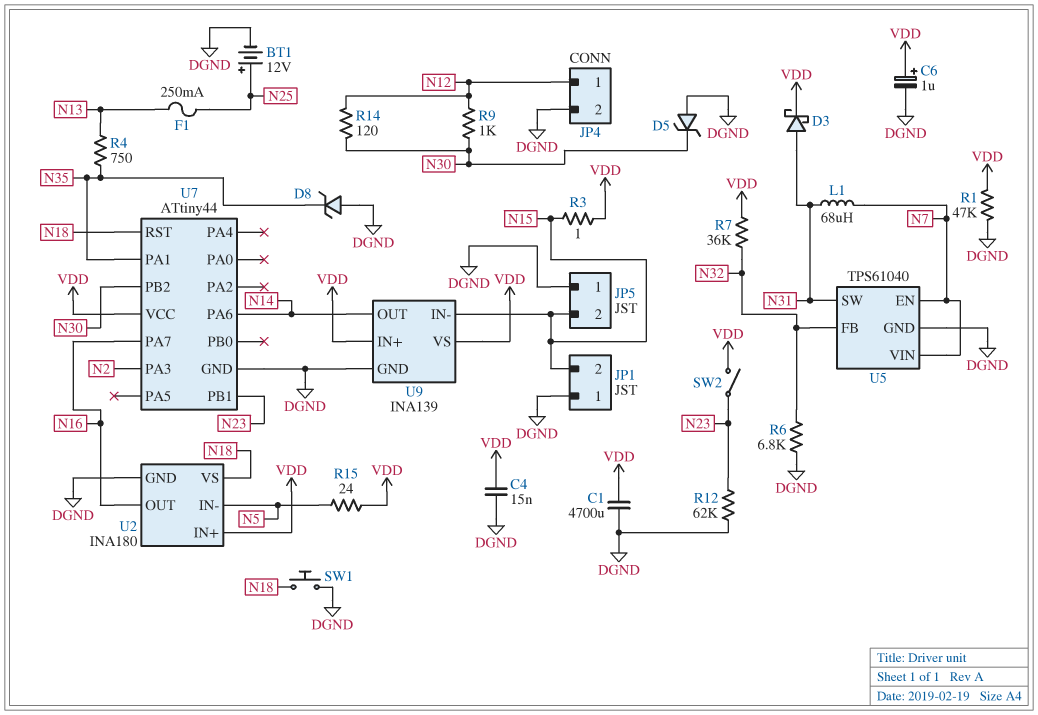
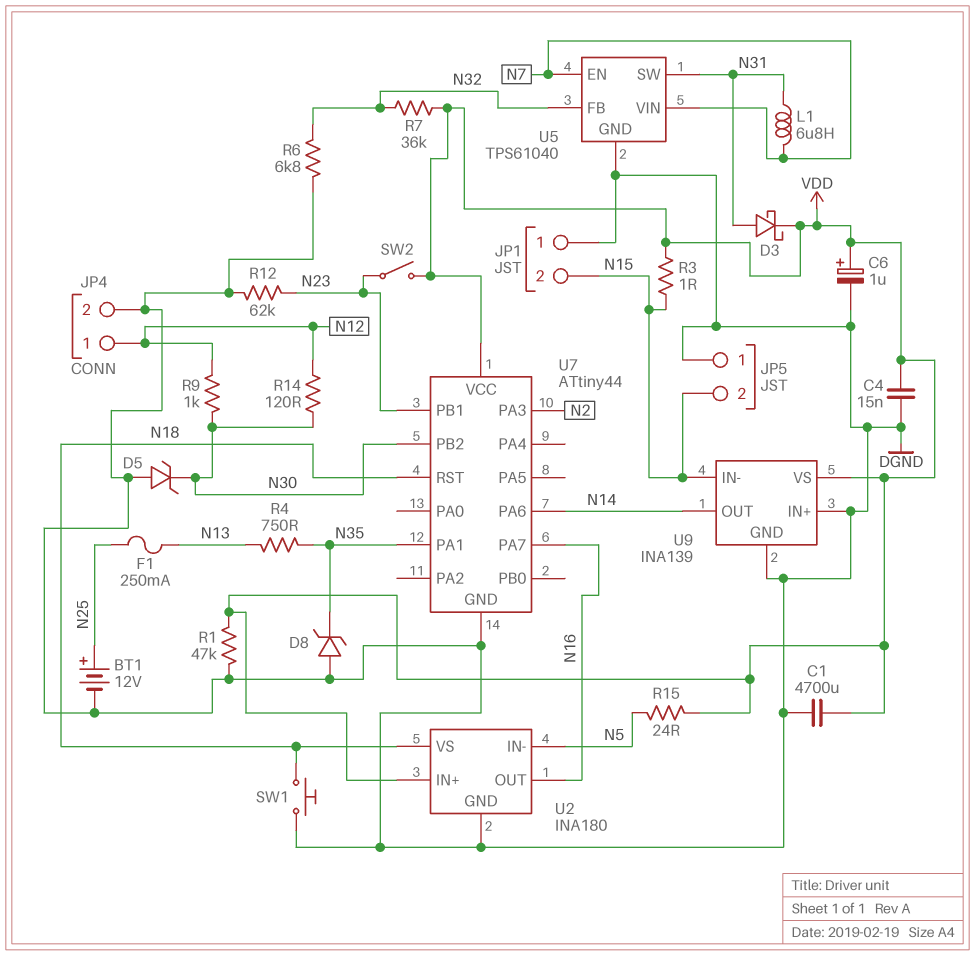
L1: 68uH (N7, N31) -> 6.8uH (N7, N31)
U9 pin IN+: VDD -> DGND

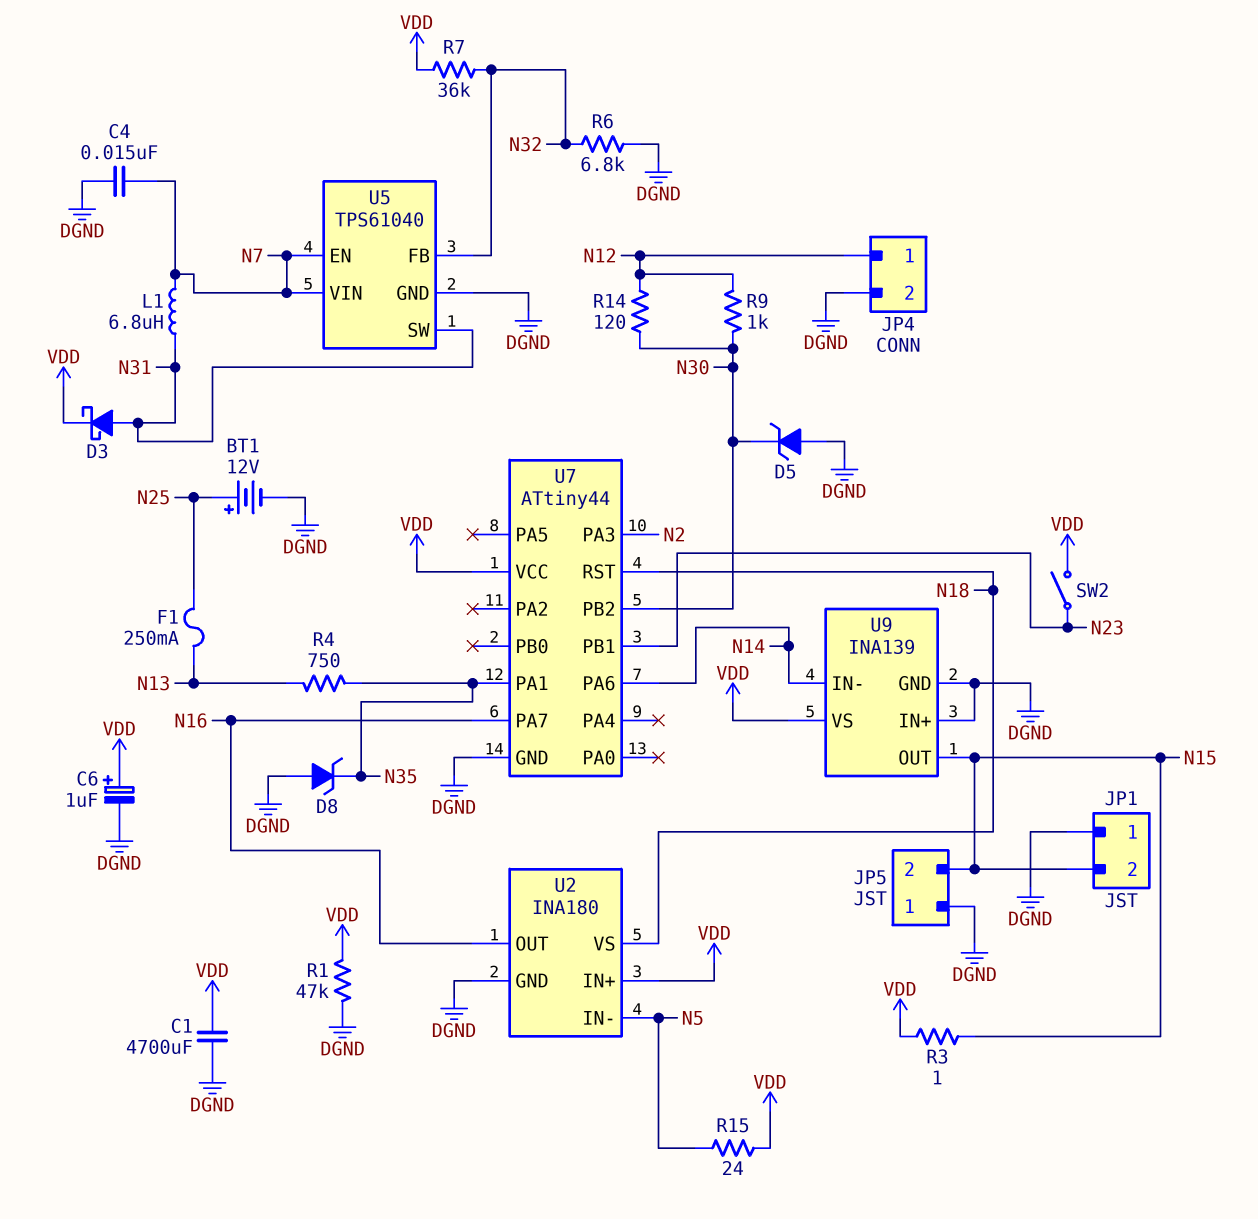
C4: 15nF (DGND, VDD) -> 15nF (DGND, N7)
R12: 62k (DGND, N23) -> none
SW1: button (DGND, N18) -> none
U9 pin IN-: N15 -> N14
U9 pin OUT: N14 -> N15

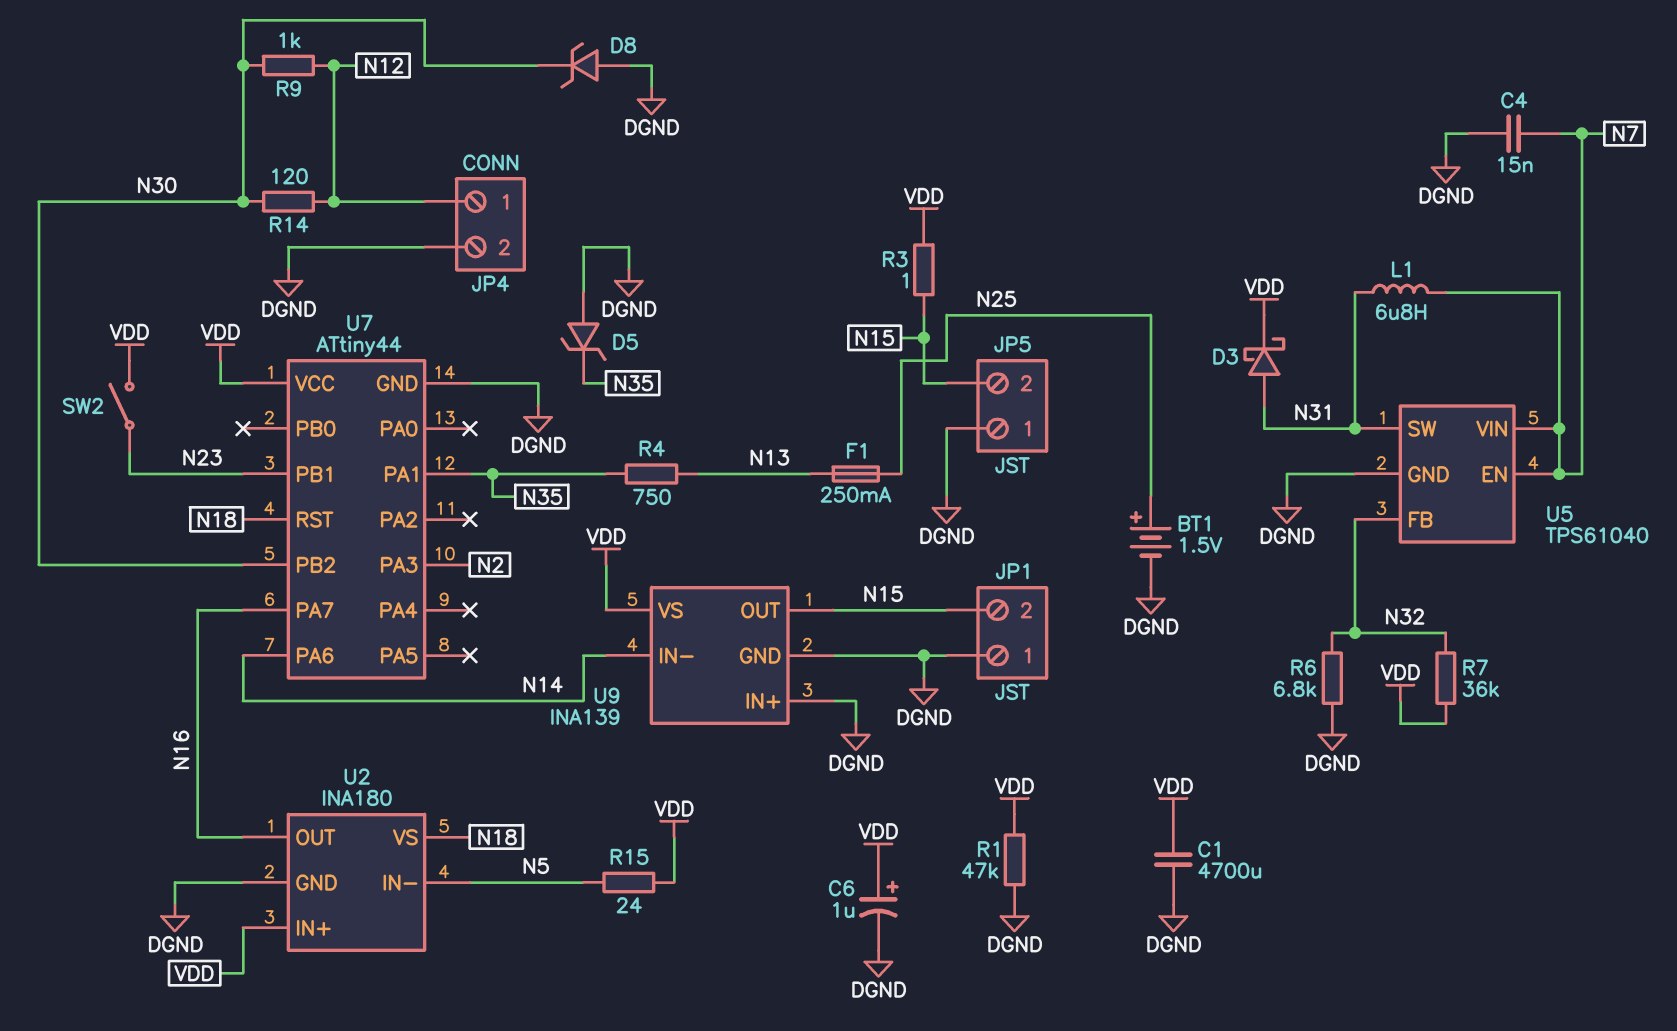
BT1: 12V (plus N25, minus DGND) -> 1.5V (plus N25, minus DGND)
D5: zener (A DGND, K N30) -> zener (A DGND, K N35)
D8: zener (A DGND, K N35) -> zener (A DGND, K N30)

